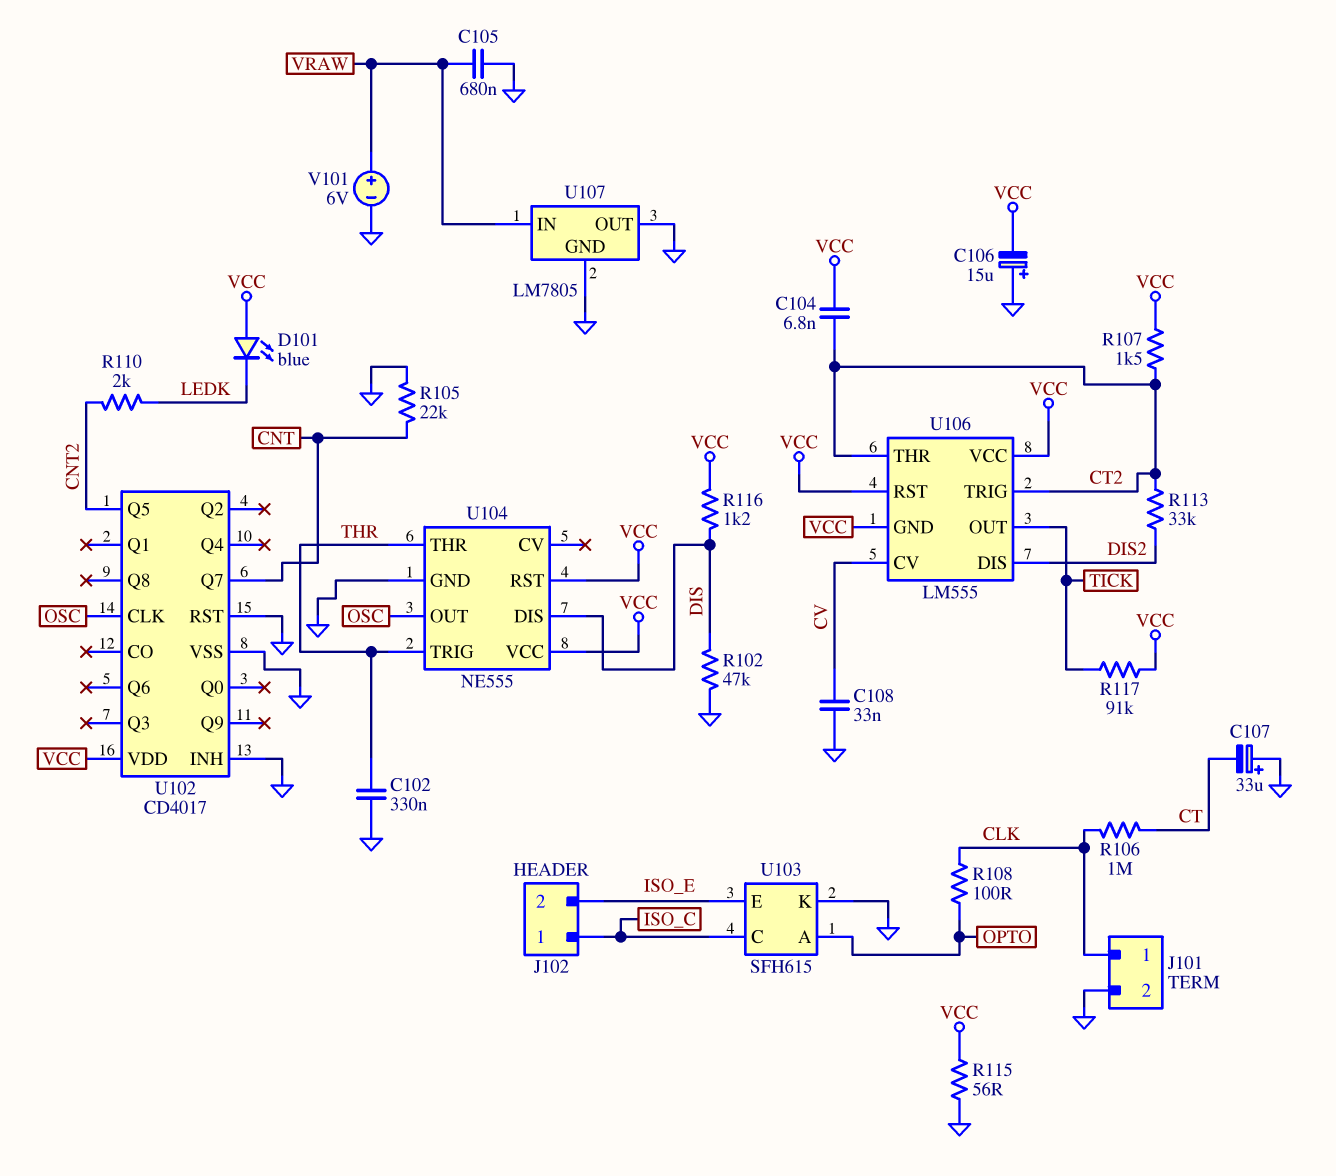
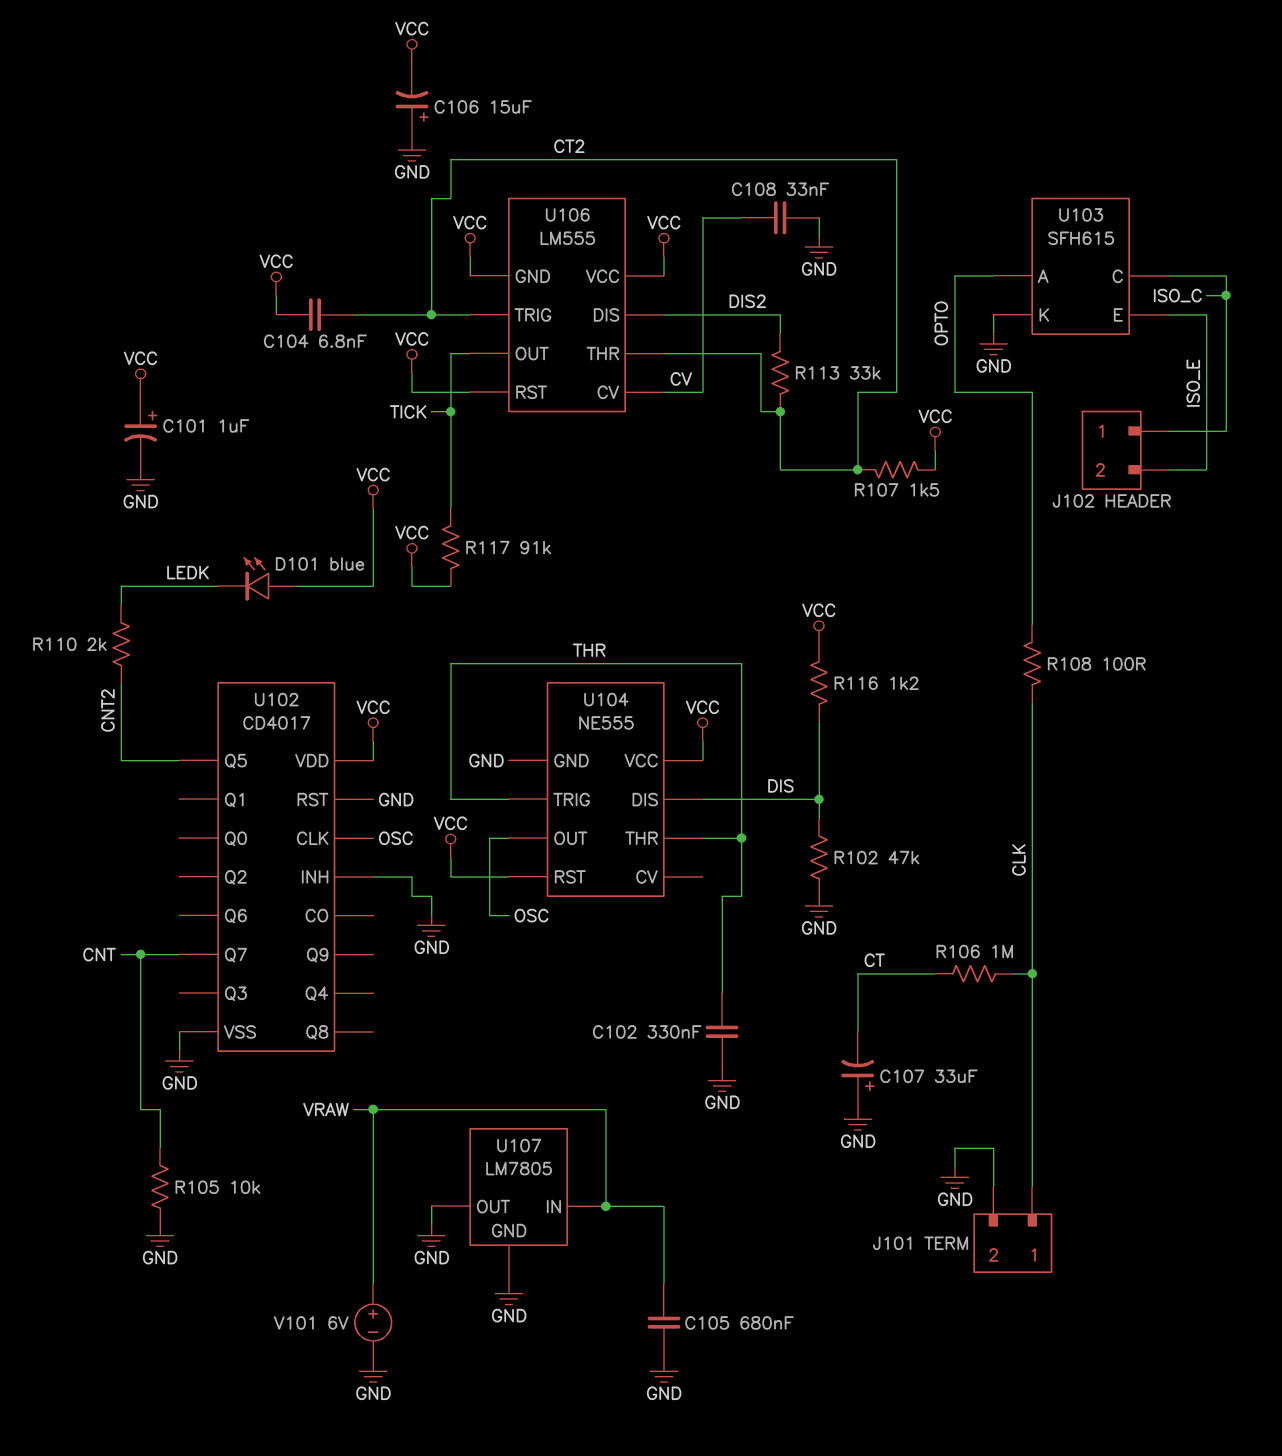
C101: none -> 1uF (plus VCC, minus GND)
R105: 22k (CNT, GND) -> 10k (CNT, GND)
R115: 56 (GND, VCC) -> none

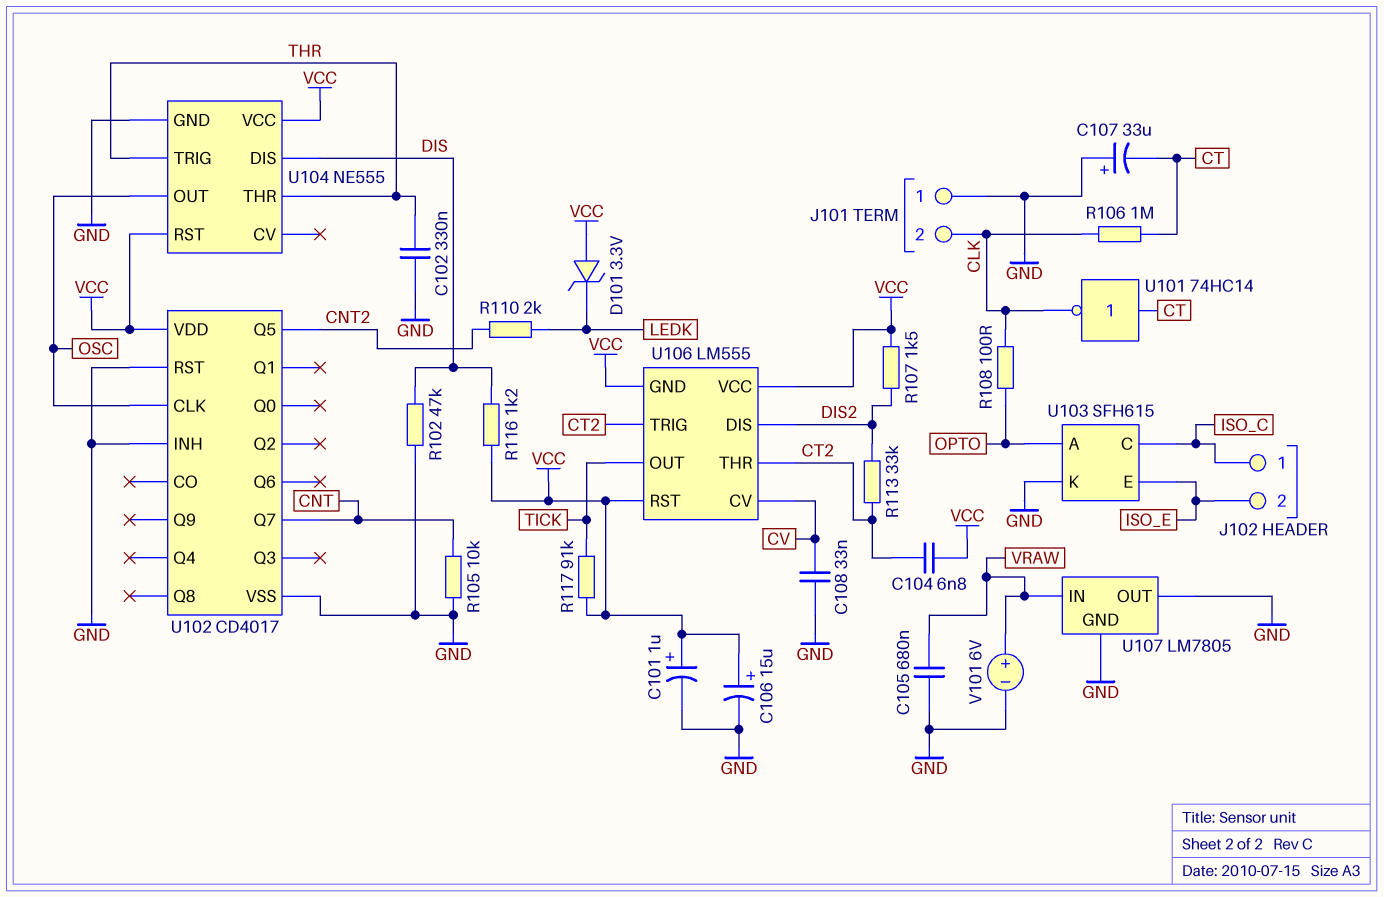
C106: 15uF (plus GND, minus VCC) -> 15uF (plus VCC, minus GND)
D101: LED blue (A VCC, K LEDK) -> zener 3.3V (A VCC, K LEDK)
J101 pin 1: CLK -> GND
J101 pin 2: GND -> CLK
R107: 1.5k (CT2, VCC) -> 1.5k (DIS2, VCC)
U101: none -> NOT 74HC14 (in CT, out CLK)

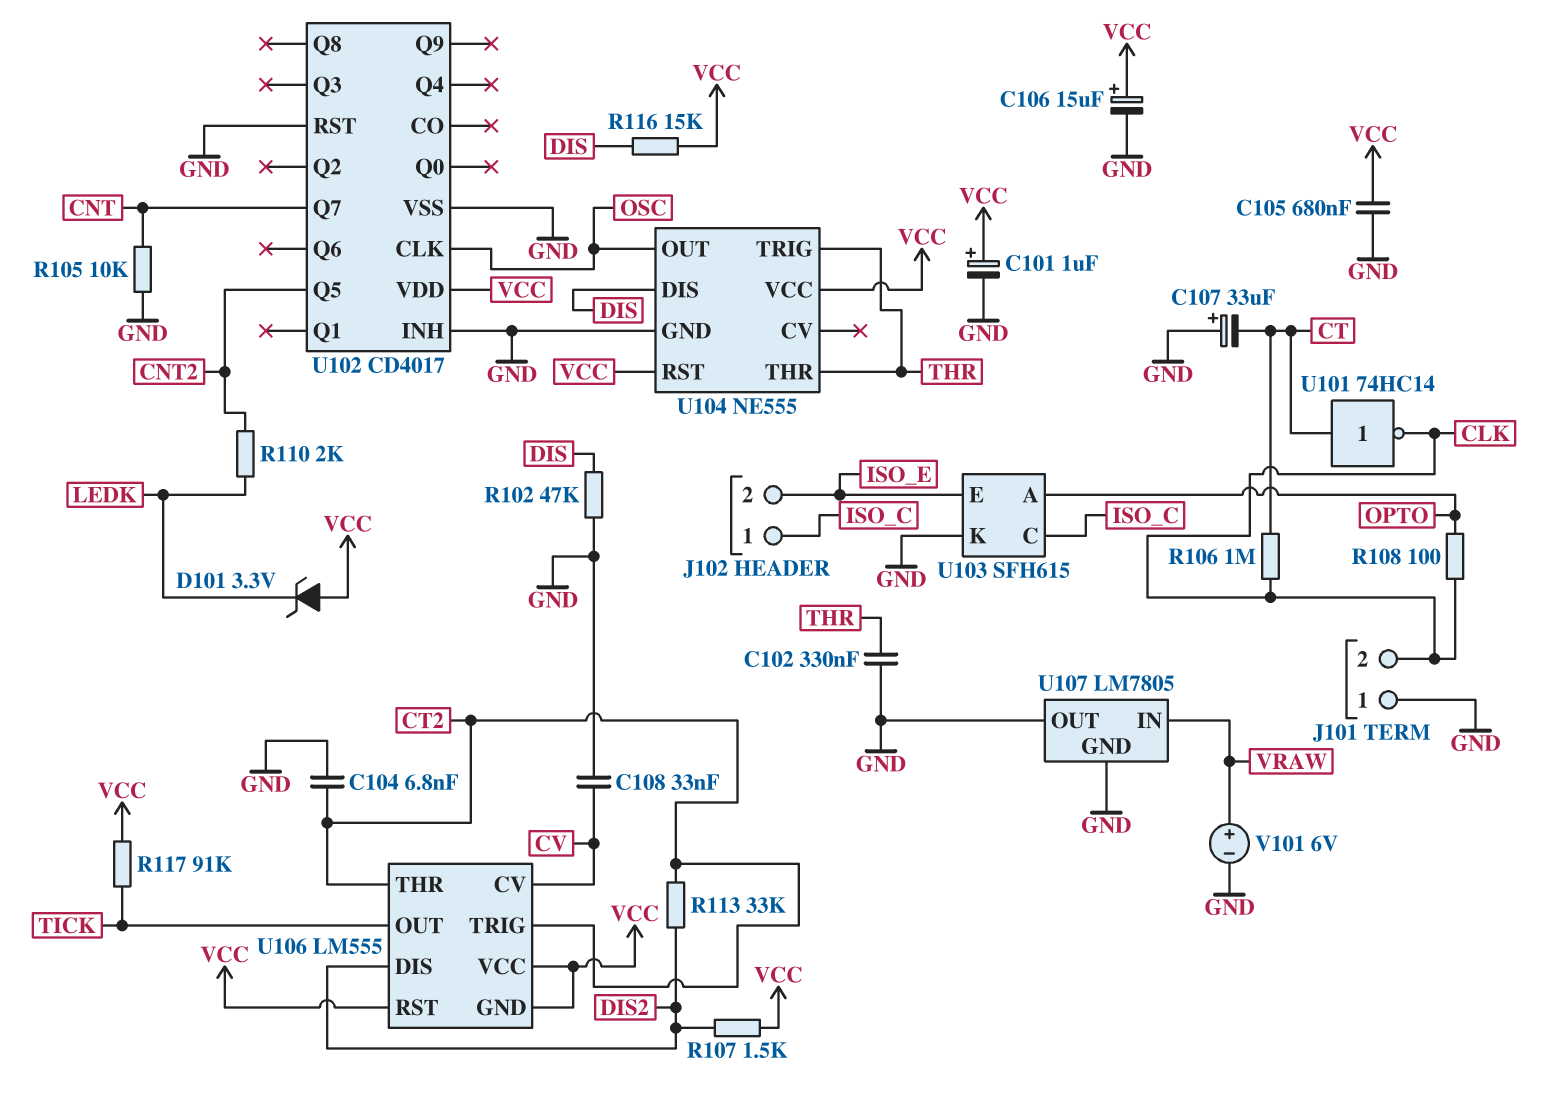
C104: 6.8nF (CT2, VCC) -> 6.8nF (CT2, GND)
C105: 680nF (GND, VRAW) -> 680nF (GND, VCC)
R116: 1.2k (DIS, VCC) -> 15k (DIS, VCC)

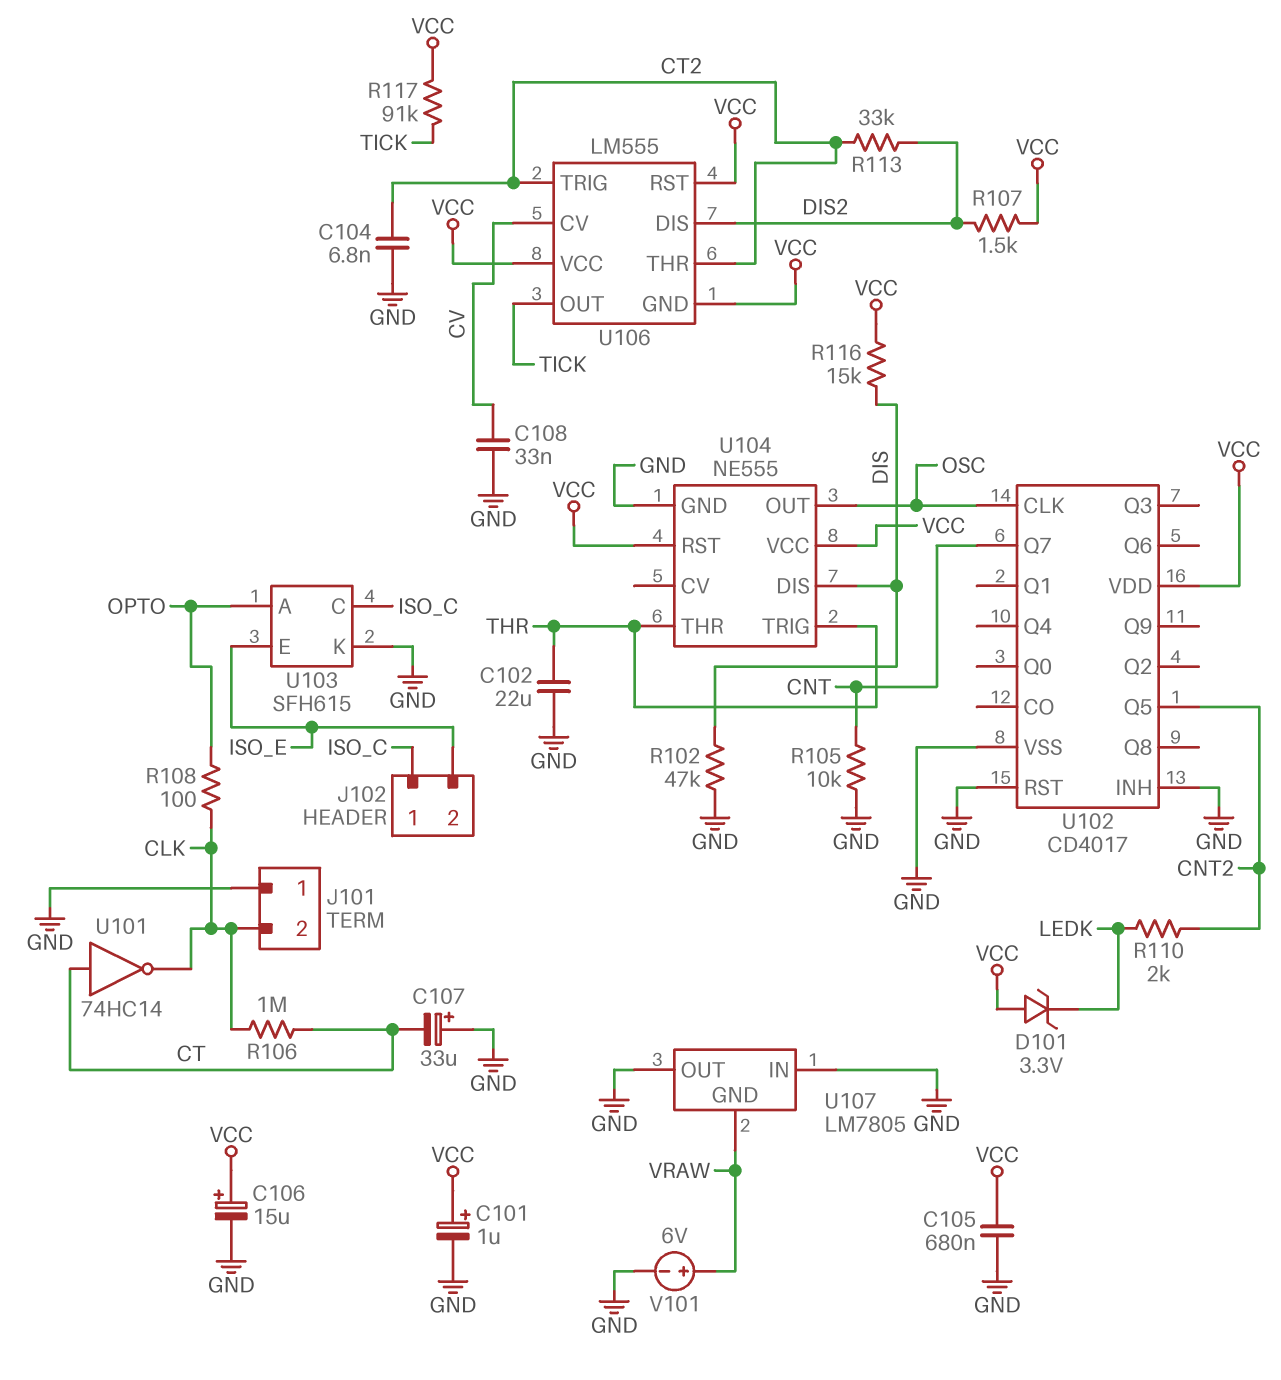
C102: 330nF (GND, THR) -> 22uF (GND, THR)
U107 pin GND: GND -> VRAW
U107 pin IN: VRAW -> GND

